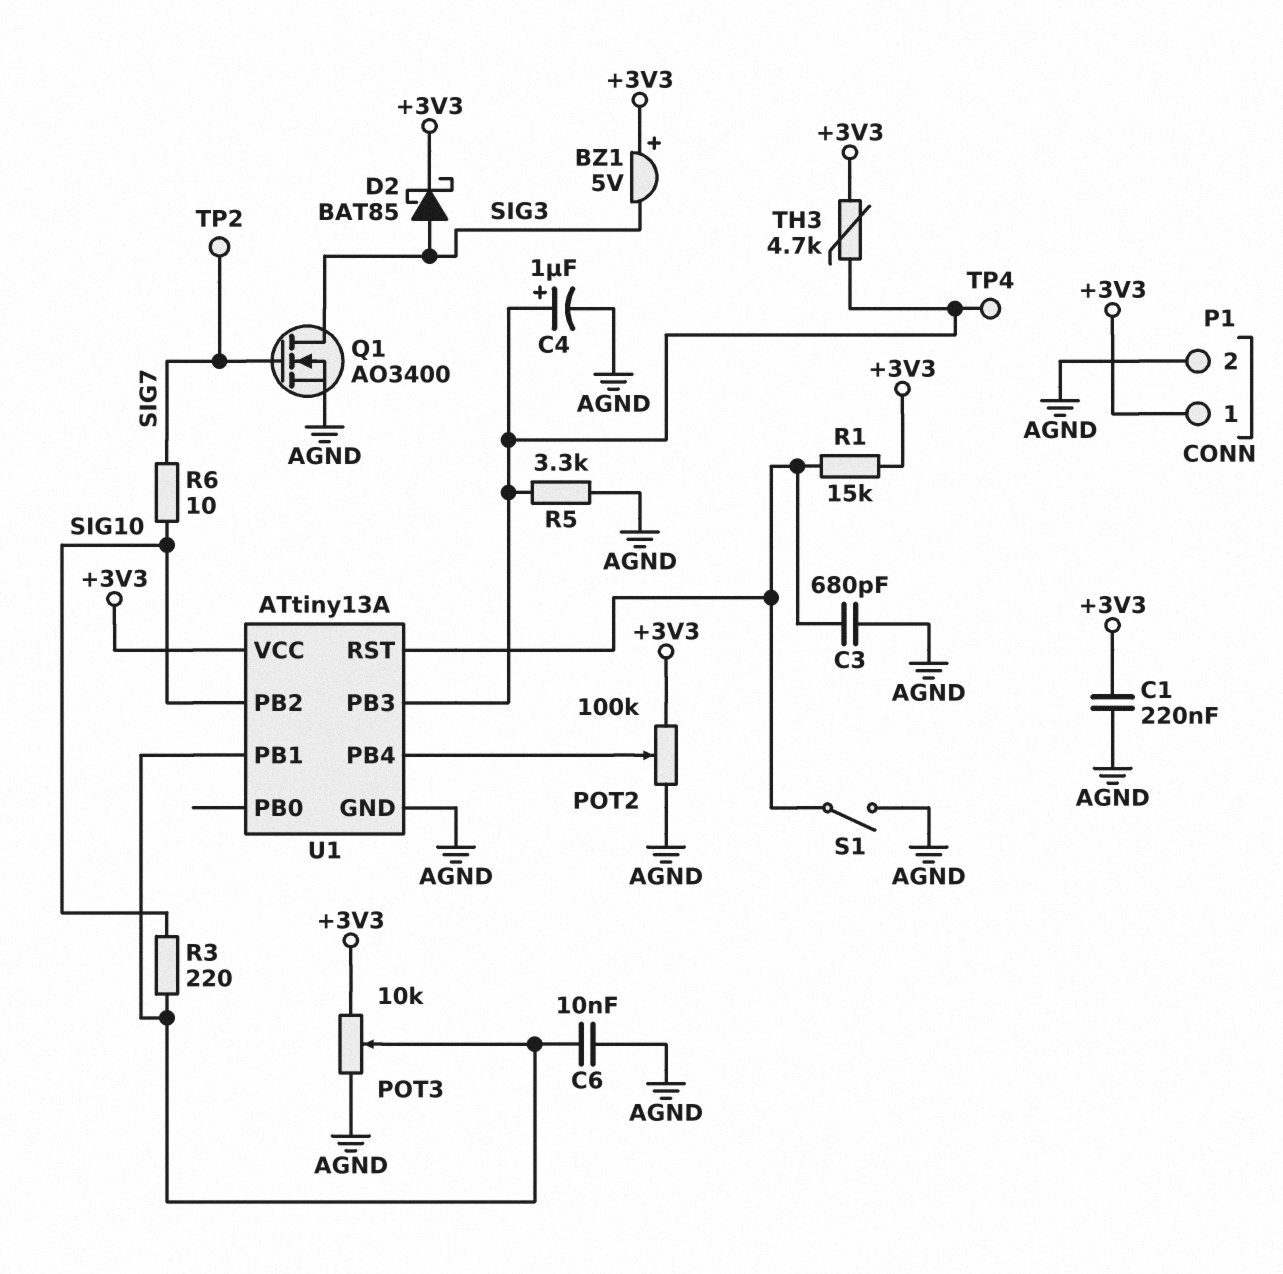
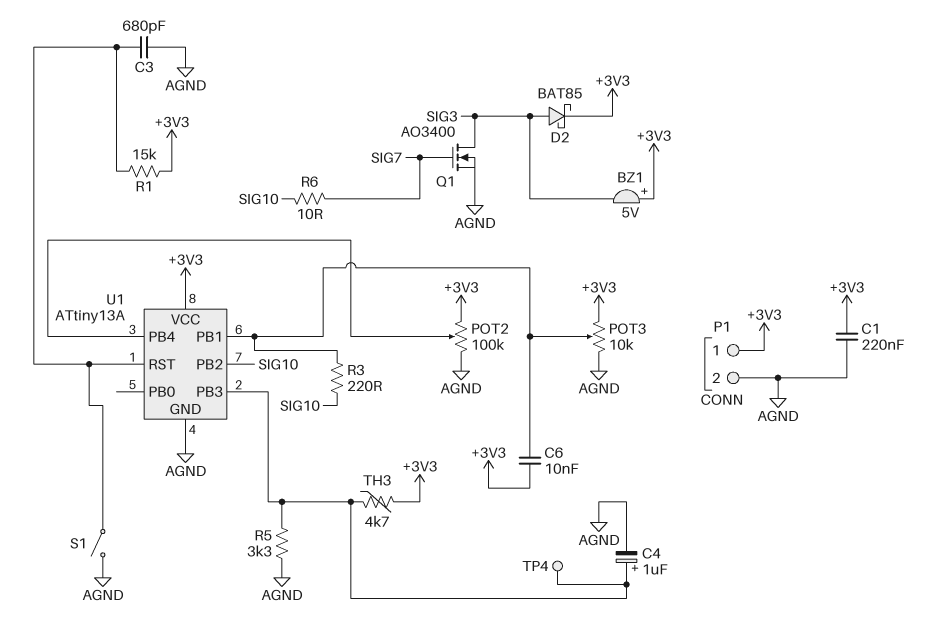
C6: 10nF (AGND, U1/PB1) -> 10nF (+3V3, U1/PB1)
TP2: test point (SIG7) -> none

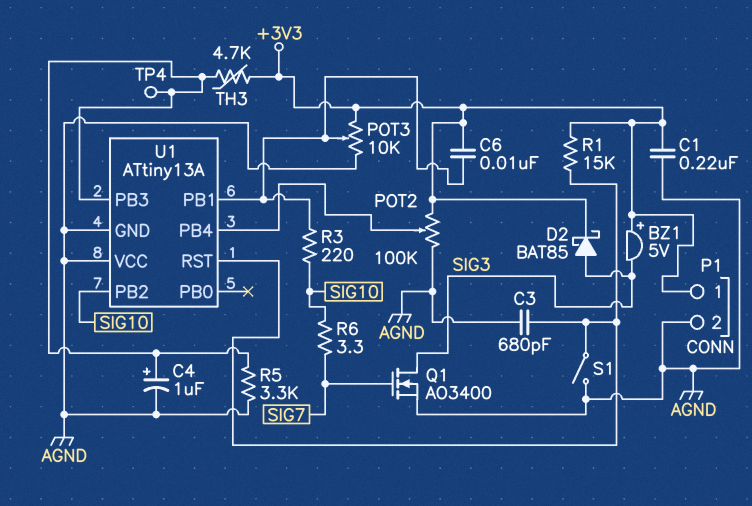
R6: 10 (SIG7, SIG10) -> 3.3 (SIG7, SIG10)
U1 pin VCC: +3V3 -> AGND

